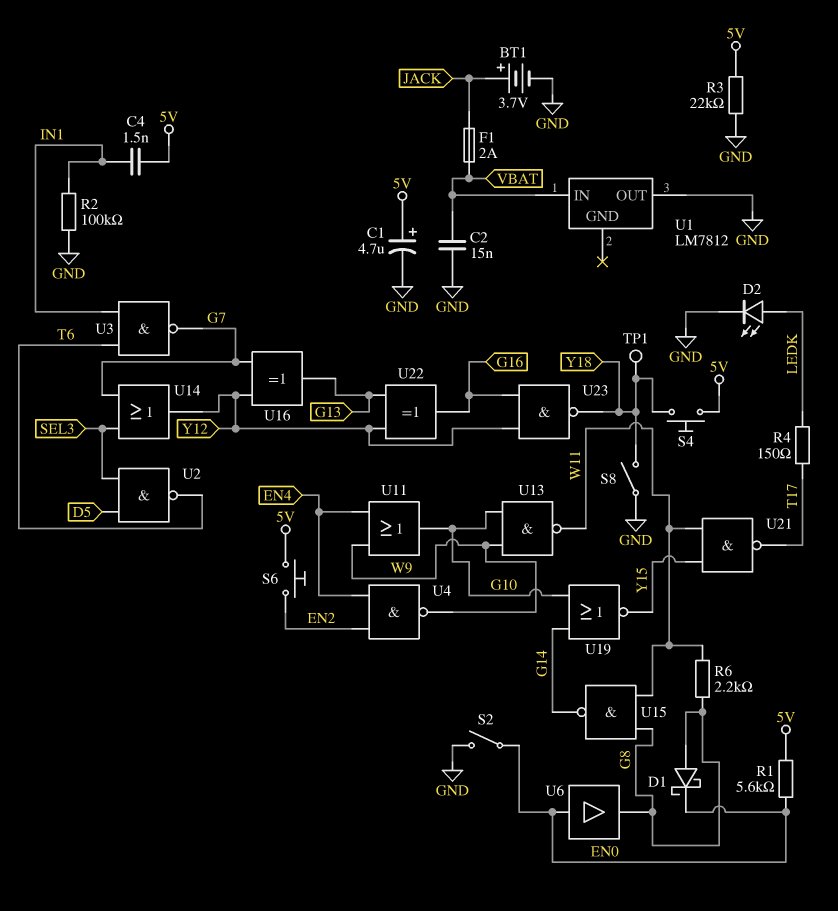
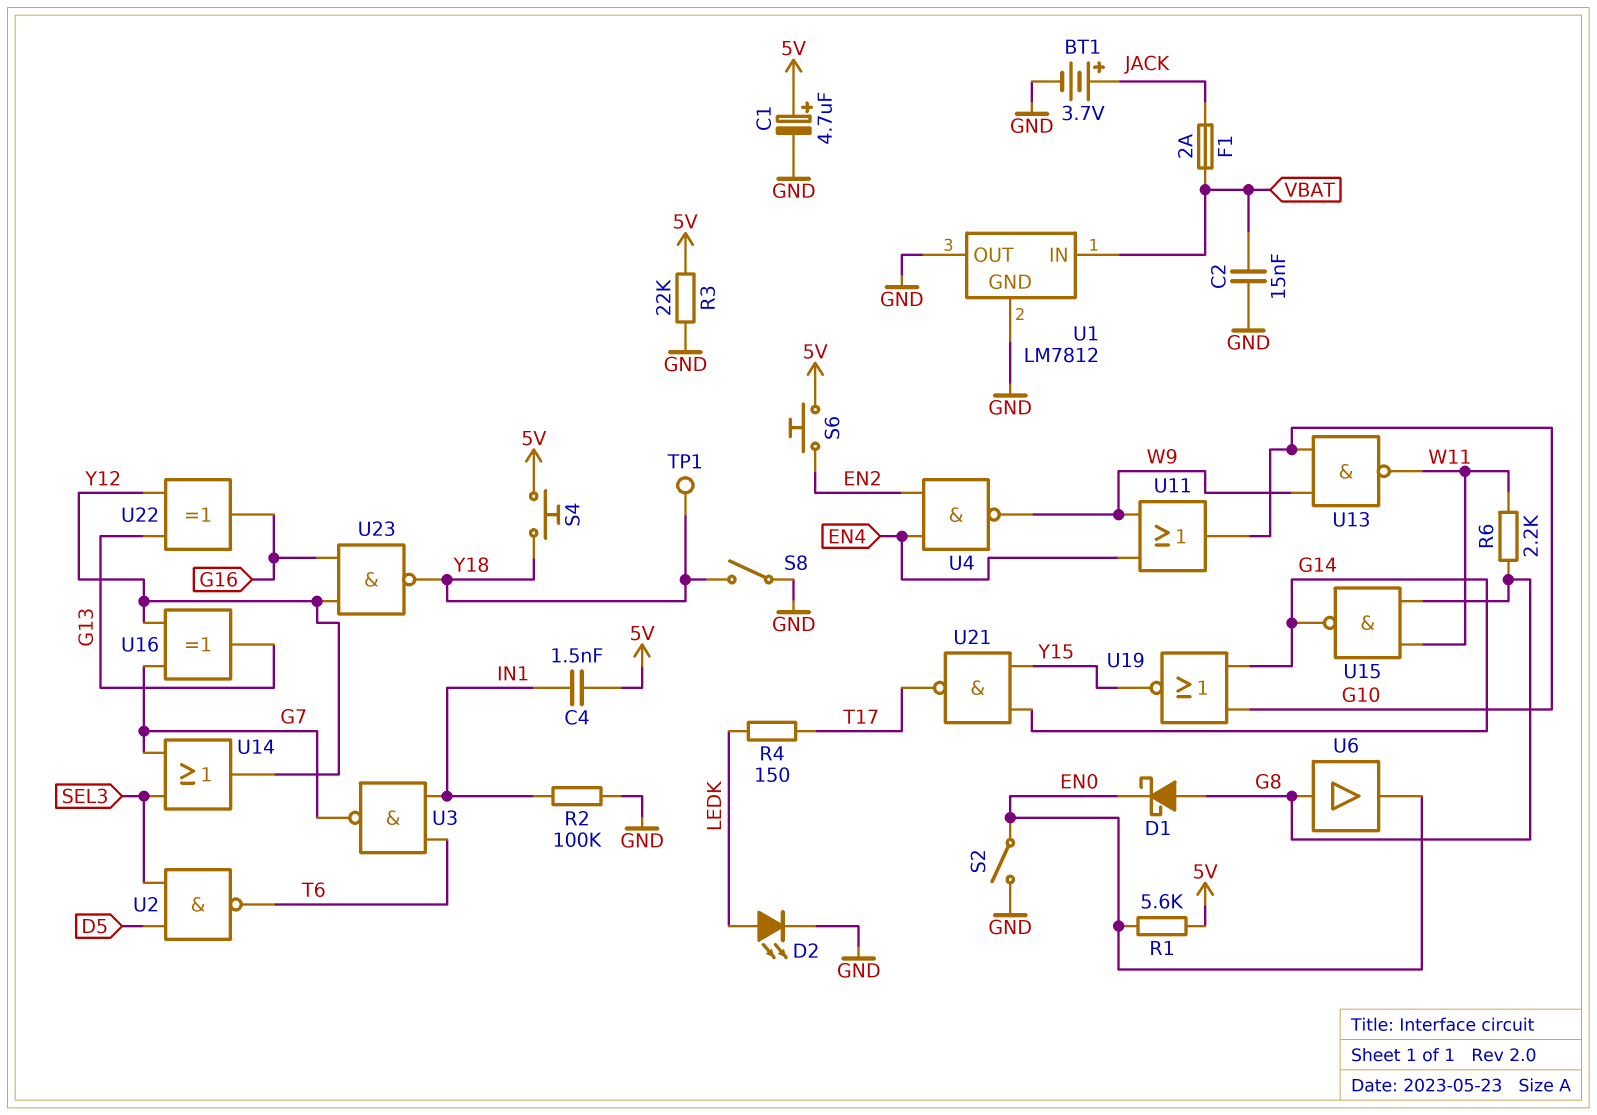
U1 pin GND: none -> GND
U6: buffer (in EN0, out G8) -> buffer (in G8, out EN0)
U21: NAND (in W11, in Y15, out T17) -> NAND (in G14, in Y15, out T17)

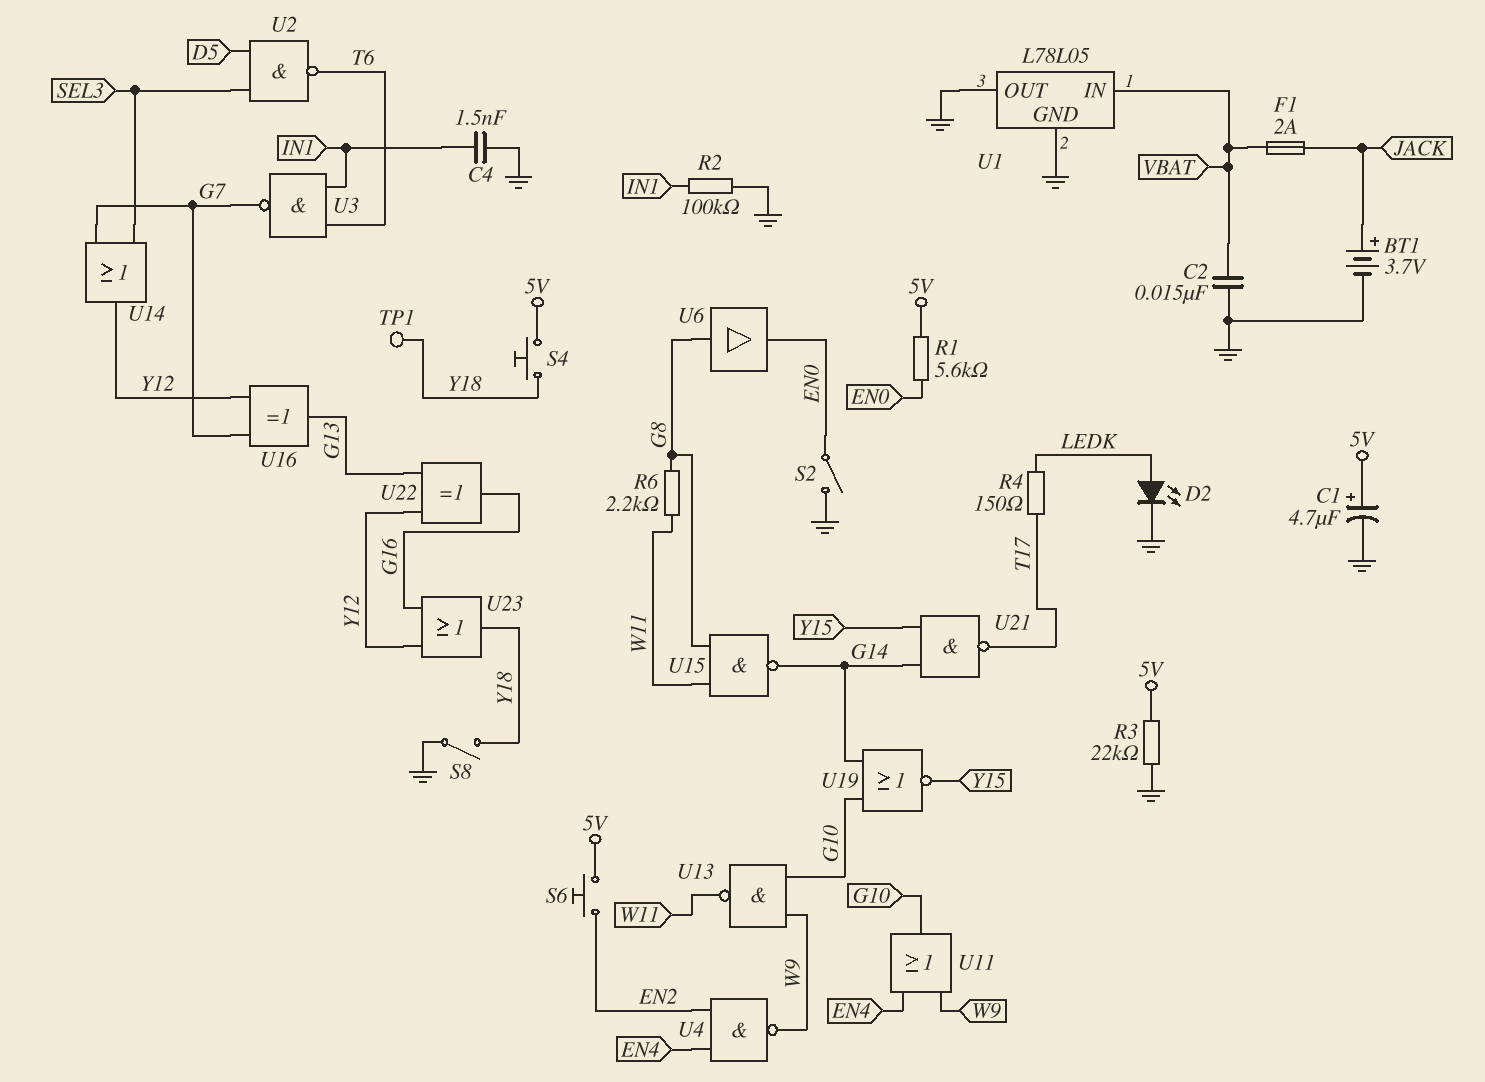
C4: 1.5nF (5V, IN1) -> 1.5nF (GND, IN1)
D1: schottky (A G8, K EN0) -> none
U1: LM7812 -> L78L05
U23: NAND (in G16, in Y12, out Y18) -> OR (in G16, in Y12, out Y18)

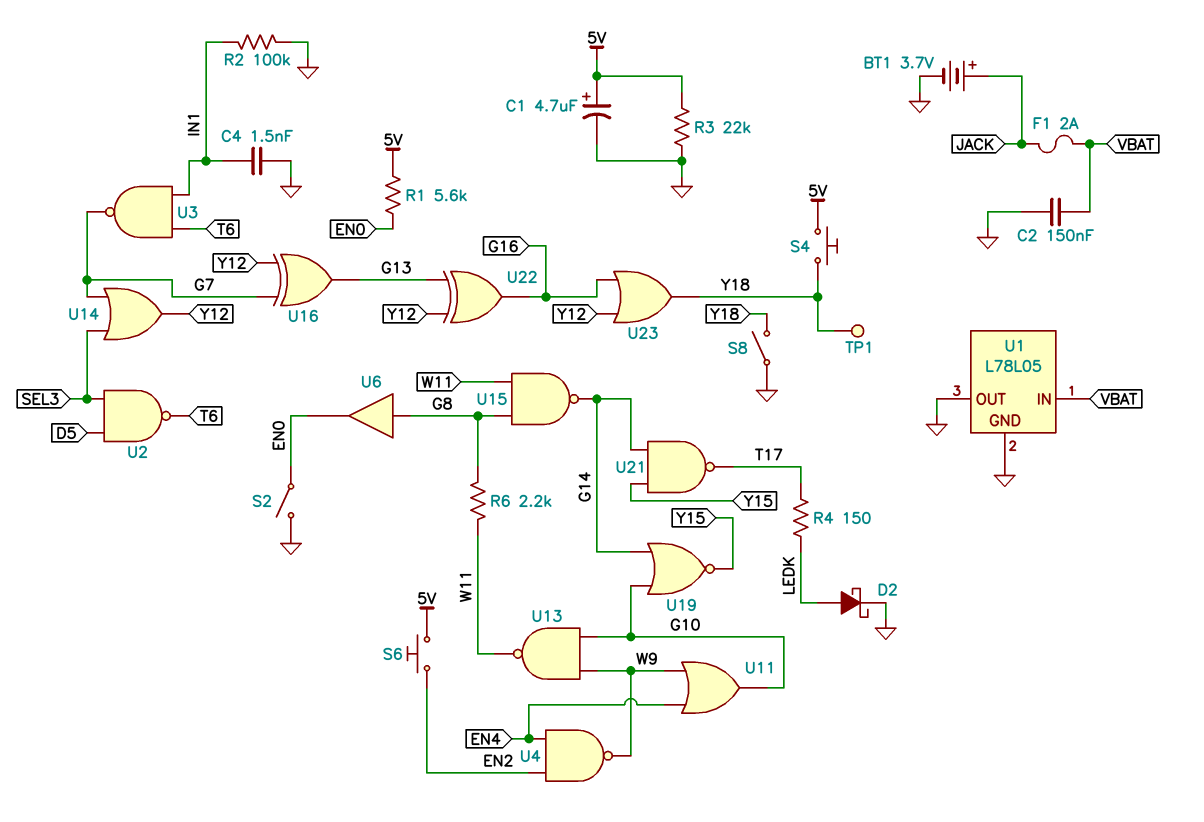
C2: 15nF (GND, VBAT) -> 150nF (GND, VBAT)
D2: LED (A LEDK, K GND) -> schottky (A LEDK, K GND)

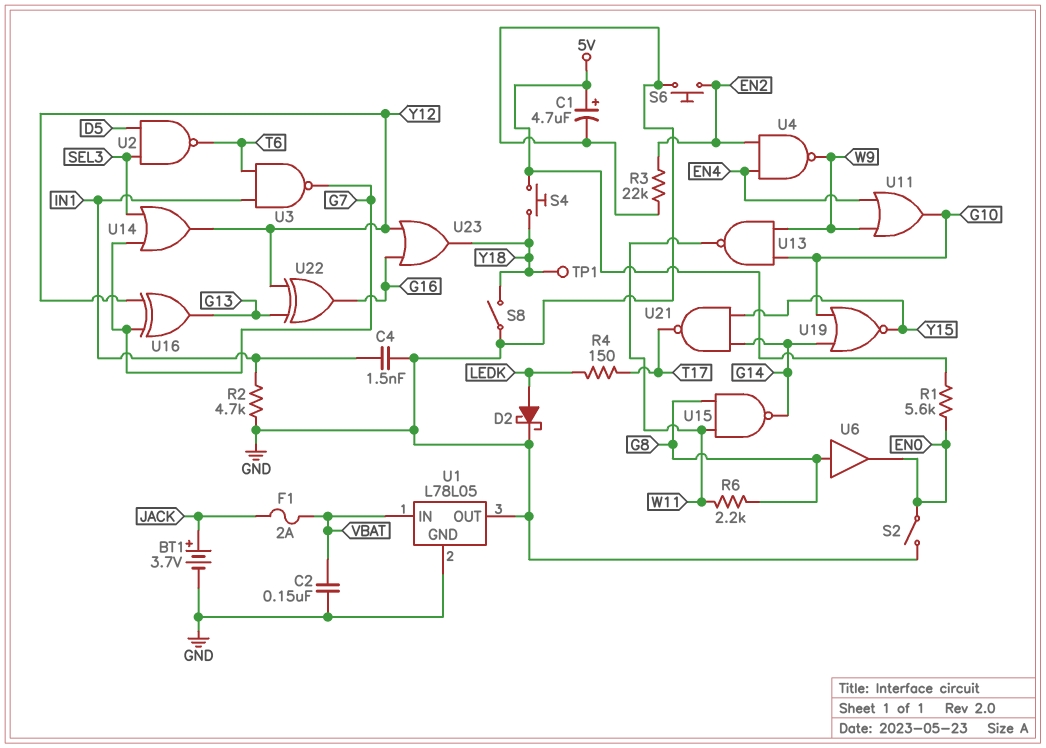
R2: 100k (GND, IN1) -> 4.7k (GND, IN1)
R3: 22k (5V, GND) -> 22k (EN2, GND)
S6: button (5V, EN2) -> button (EN2, GND)

